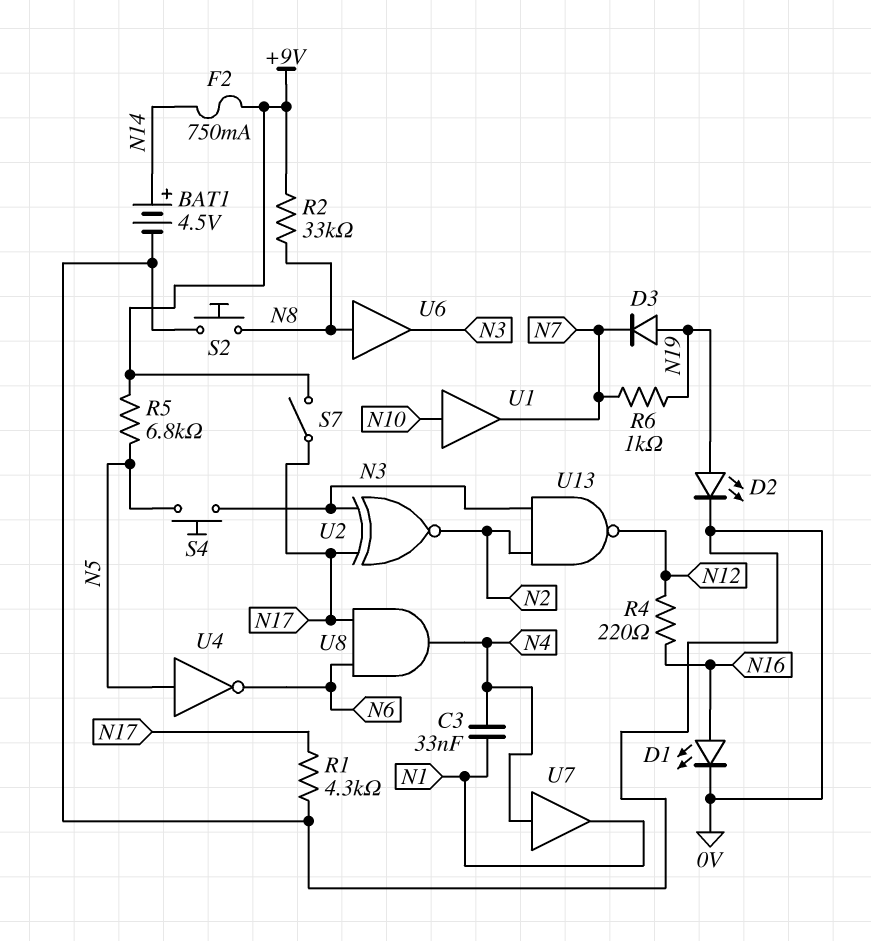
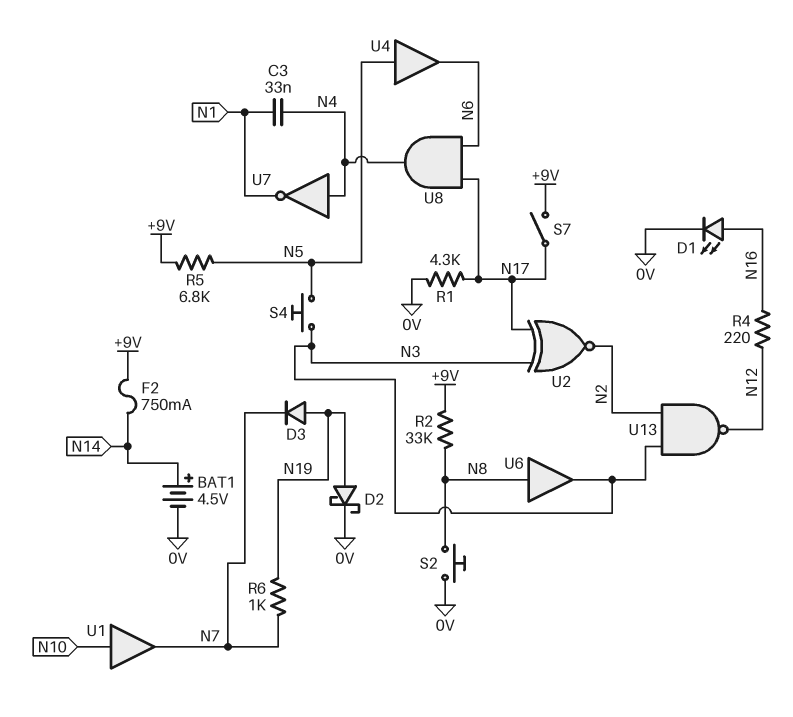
D2: LED (A N19, K 0V) -> schottky (A N19, K 0V)
U4: NOT (in N5, out N6) -> buffer (in N5, out N6)
U7: buffer (in N4, out N1) -> NOT (in N4, out N1)

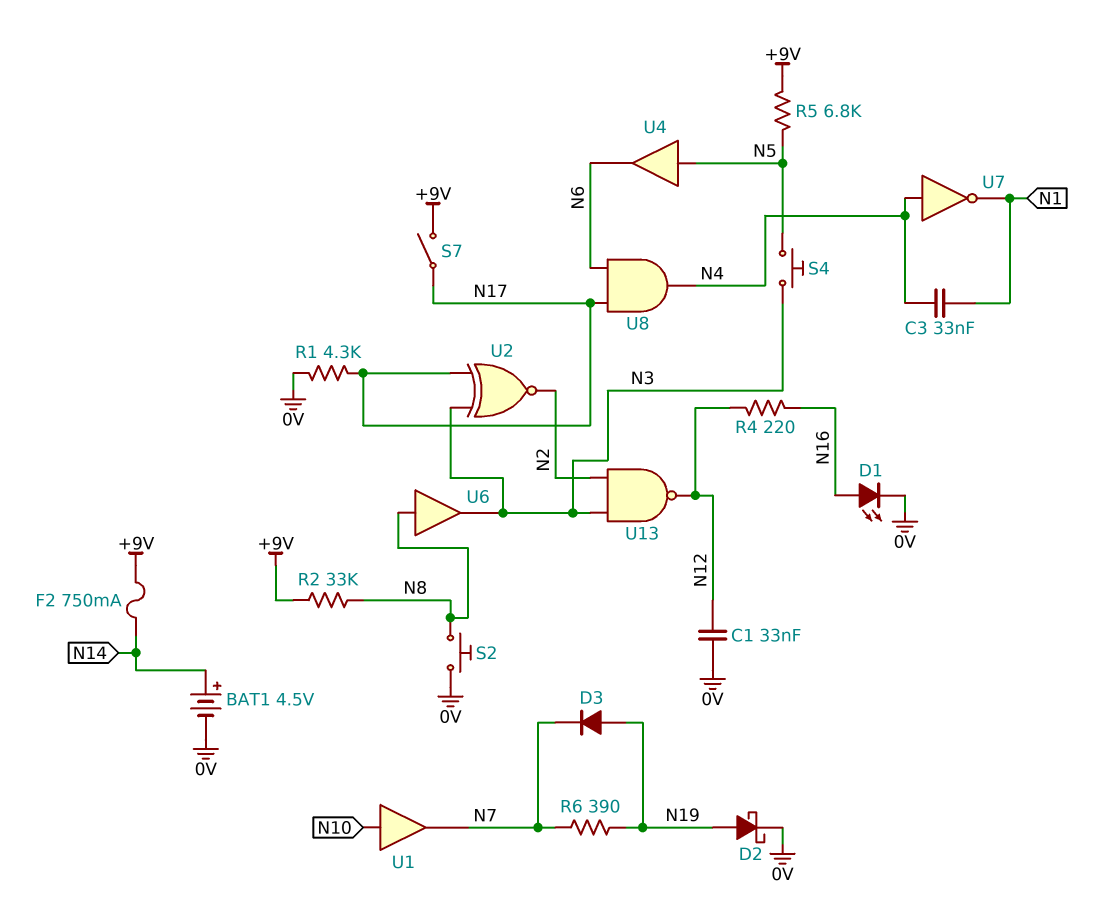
C1: none -> 33nF (0V, N12)
R6: 1k (N7, N19) -> 390 (N7, N19)

